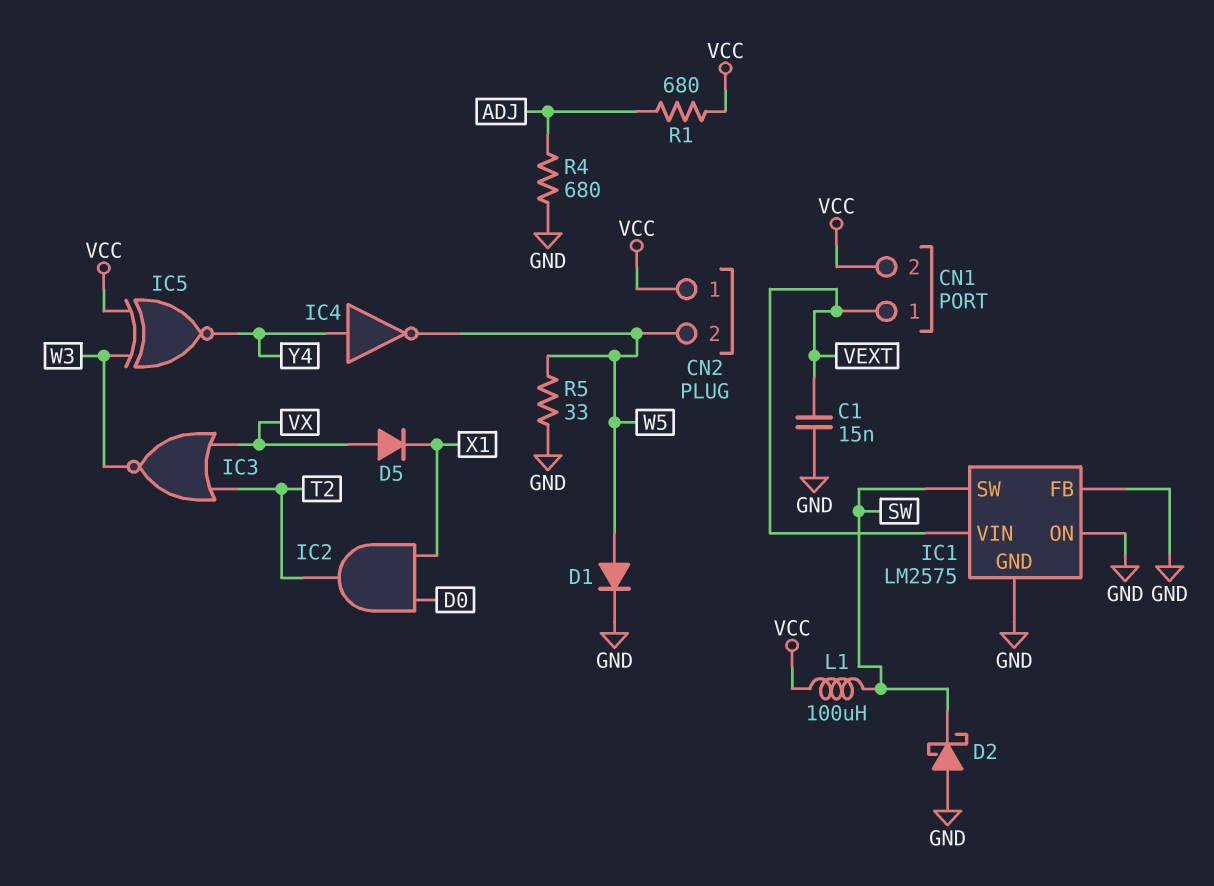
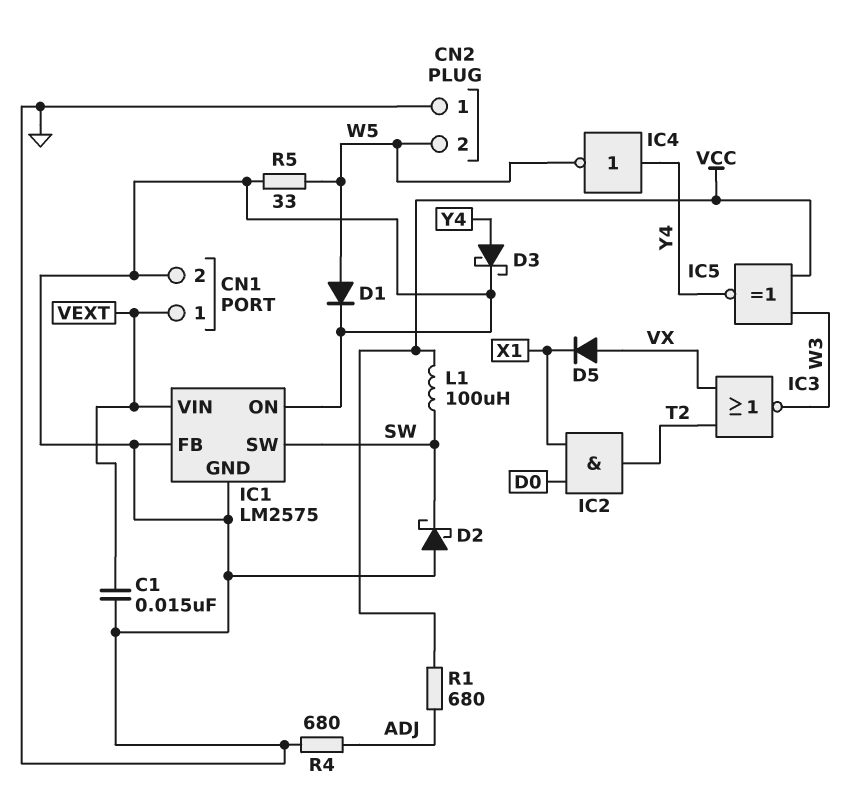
CN1 pin 2: VCC -> GND
CN2 pin 1: VCC -> GND
D3: none -> schottky (A Y4, K GND)

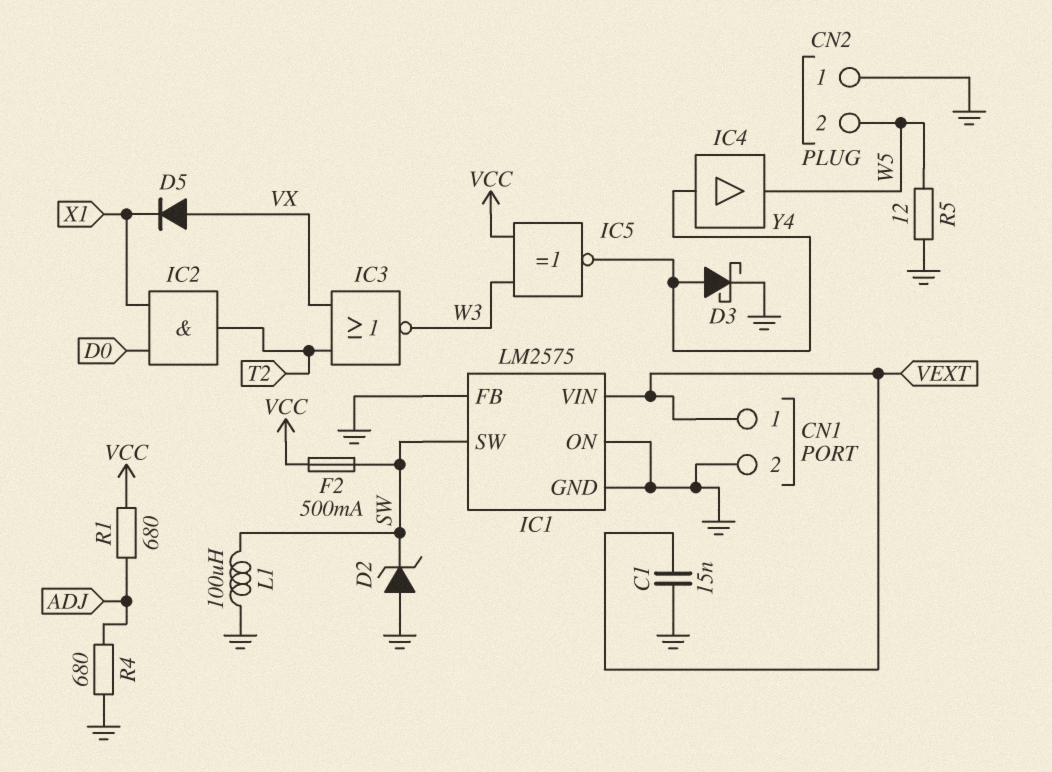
D1: diode (A W5, K GND) -> none
D2: schottky (A GND, K SW) -> zener (A GND, K SW)
F2: none -> 500mA (SW, VCC)
IC4: NOT (in Y4, out W5) -> buffer (in Y4, out W5)
L1: 100uH (SW, VCC) -> 100uH (GND, SW)
R5: 33 (GND, W5) -> 12 (GND, W5)

